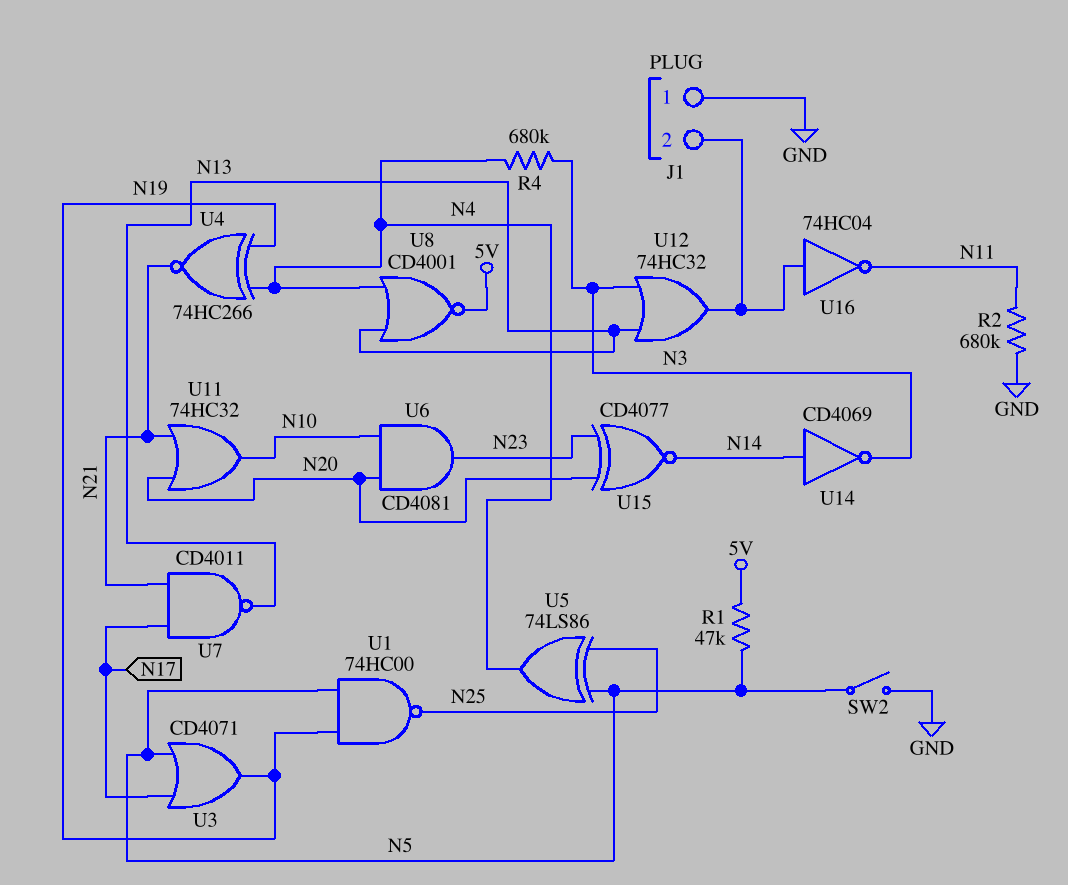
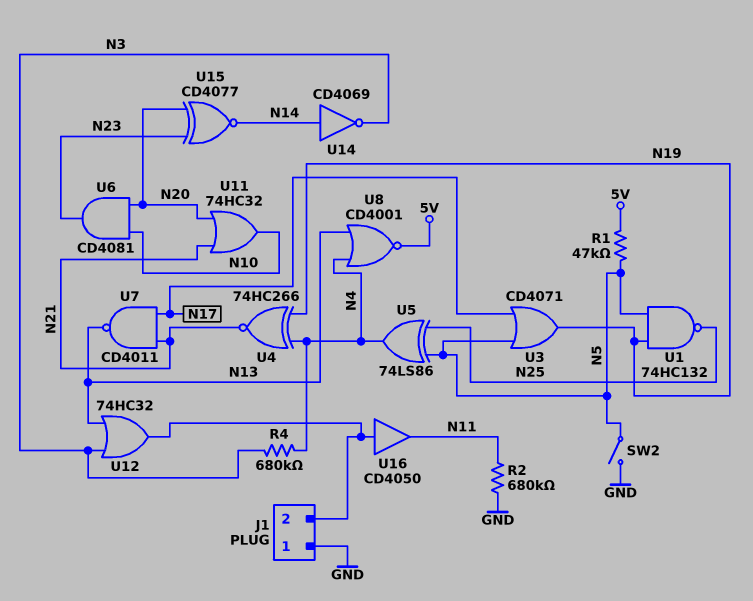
U1: NAND 74HC00 (in N5, in N19, out N25) -> NAND 74HC132 (in N5, in N19, out N25)
U16: NOT 74HC04 (in J1/2, out N11) -> buffer CD4050 (in J1/2, out N11)

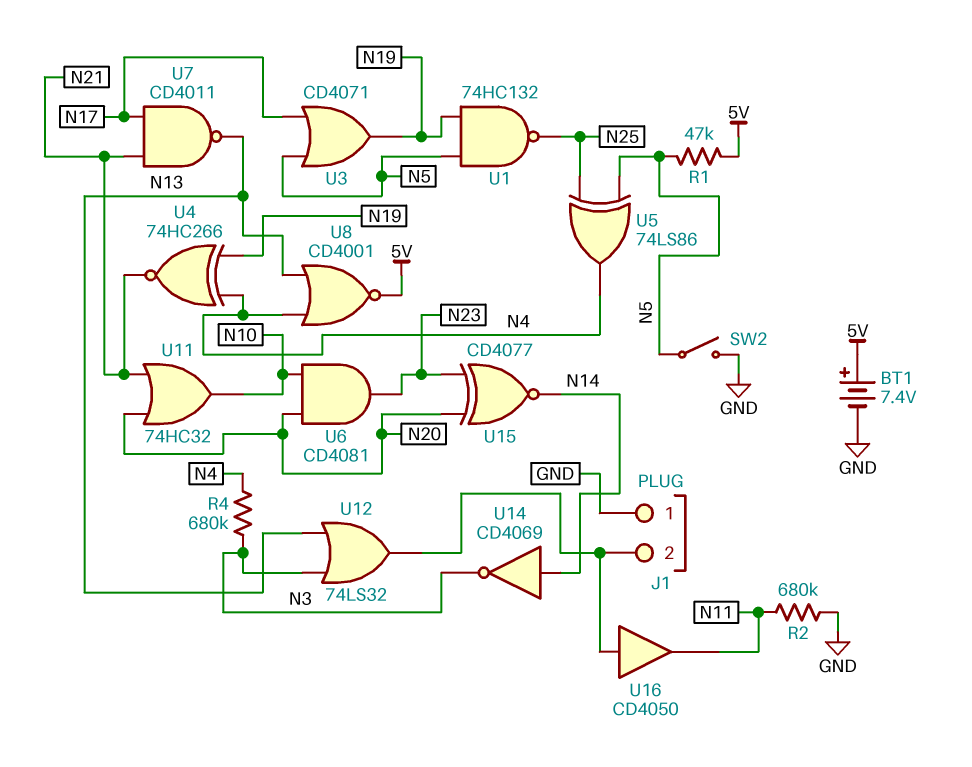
BT1: none -> 7.4V (plus 5V, minus GND)
U12: OR 74HC32 (in N3, in N13, out J1/2) -> OR 74LS32 (in N3, in N13, out J1/2)

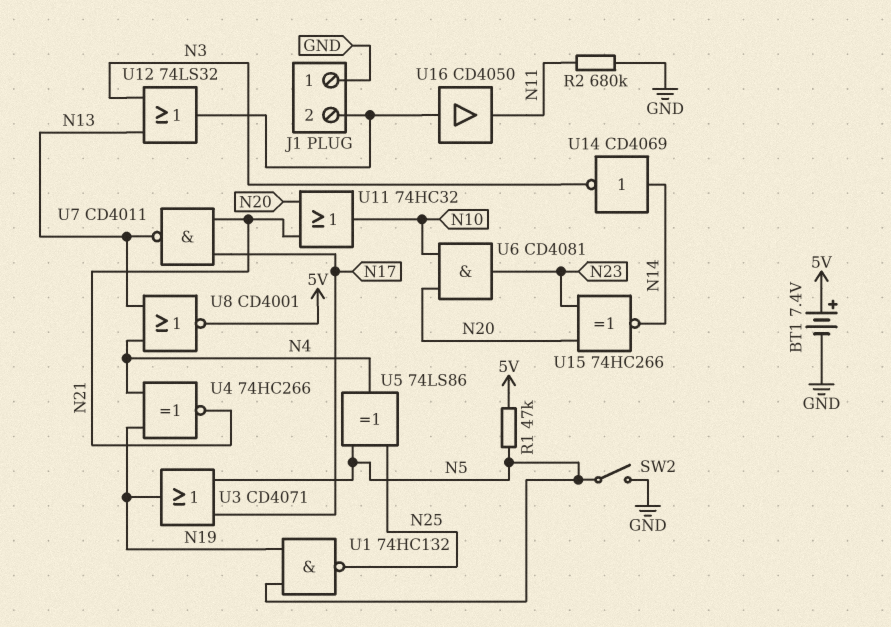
R4: 680k (N3, N4) -> none
U15: XNOR CD4077 (in N20, in N23, out N14) -> XNOR 74HC266 (in N20, in N23, out N14)

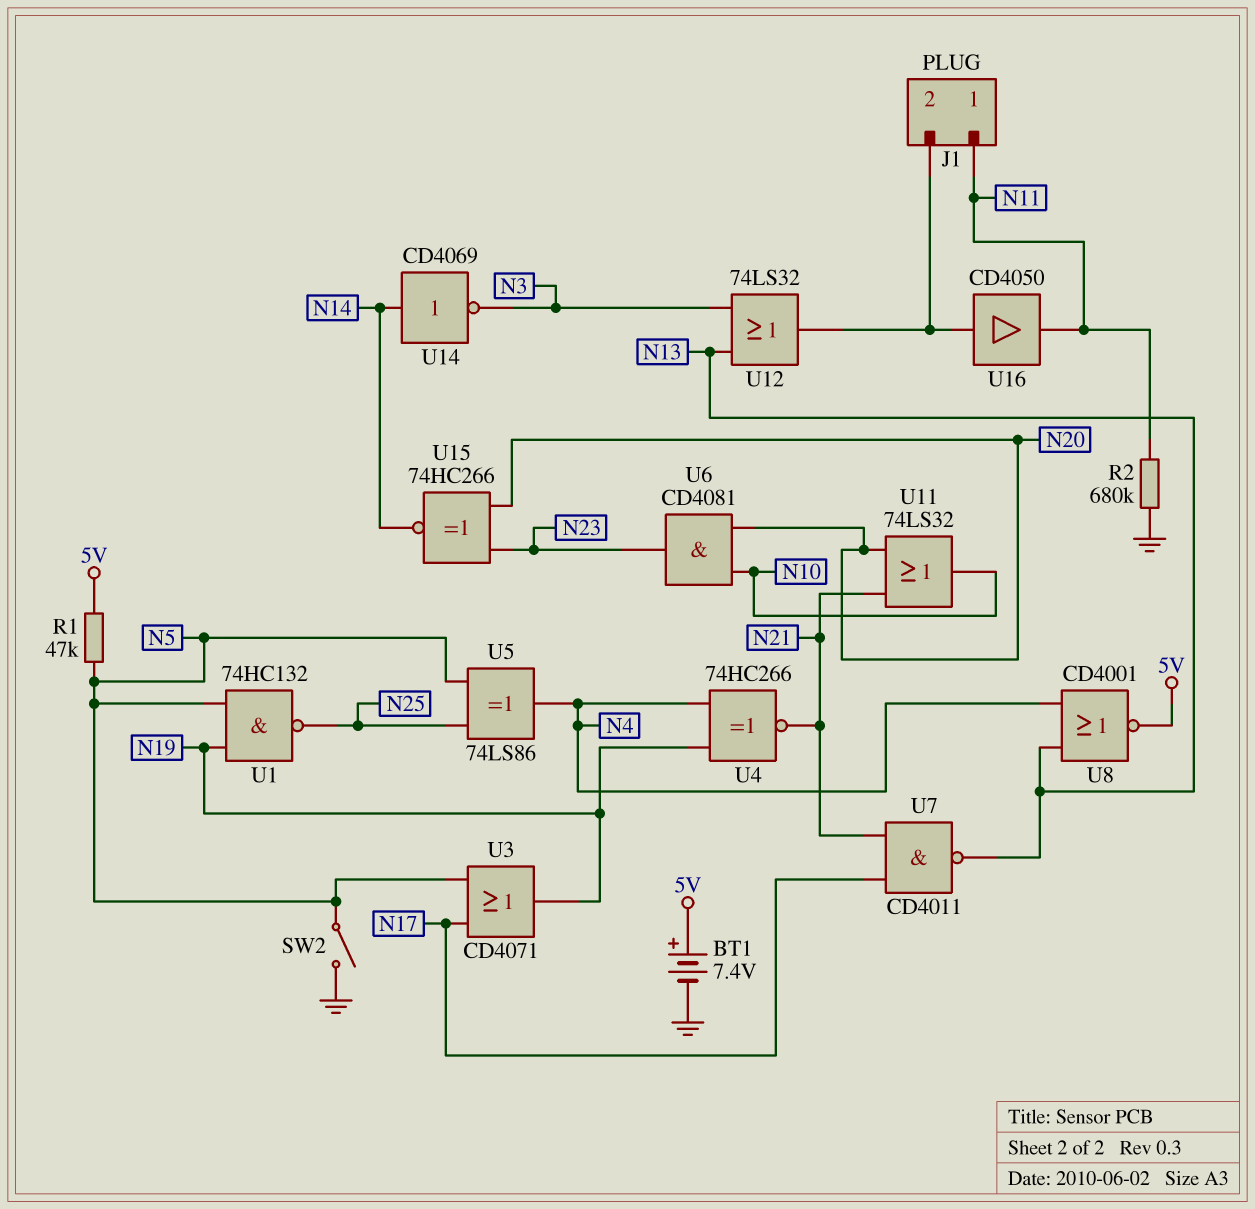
J1 pin 1: GND -> N11
U11: OR 74HC32 (in N20, in N21, out N10) -> OR 74LS32 (in N20, in N21, out N10)

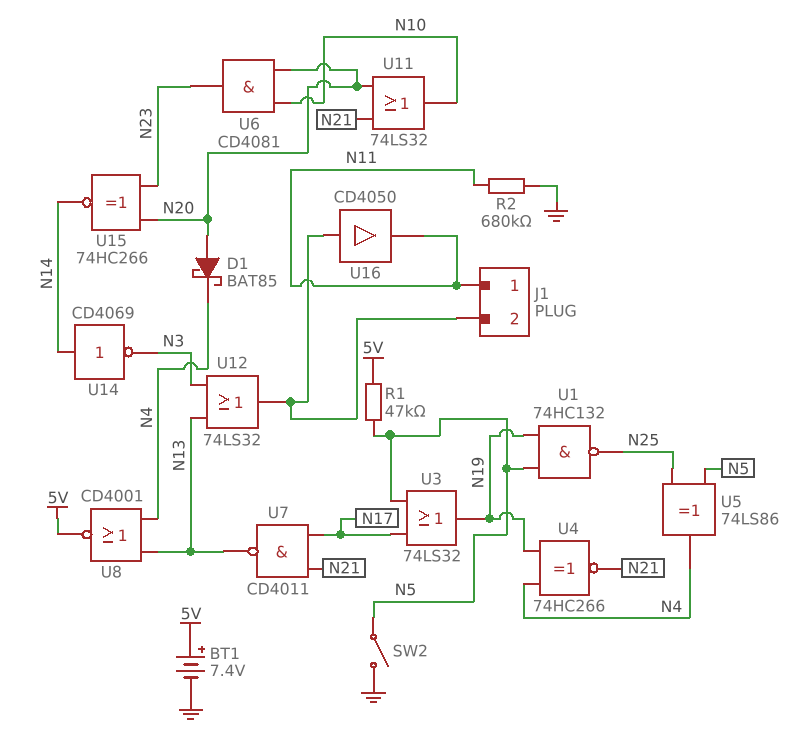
D1: none -> schottky BAT85 (A N20, K N4)
U3: OR CD4071 (in N5, in N17, out N19) -> OR 74LS32 (in N5, in N17, out N19)

